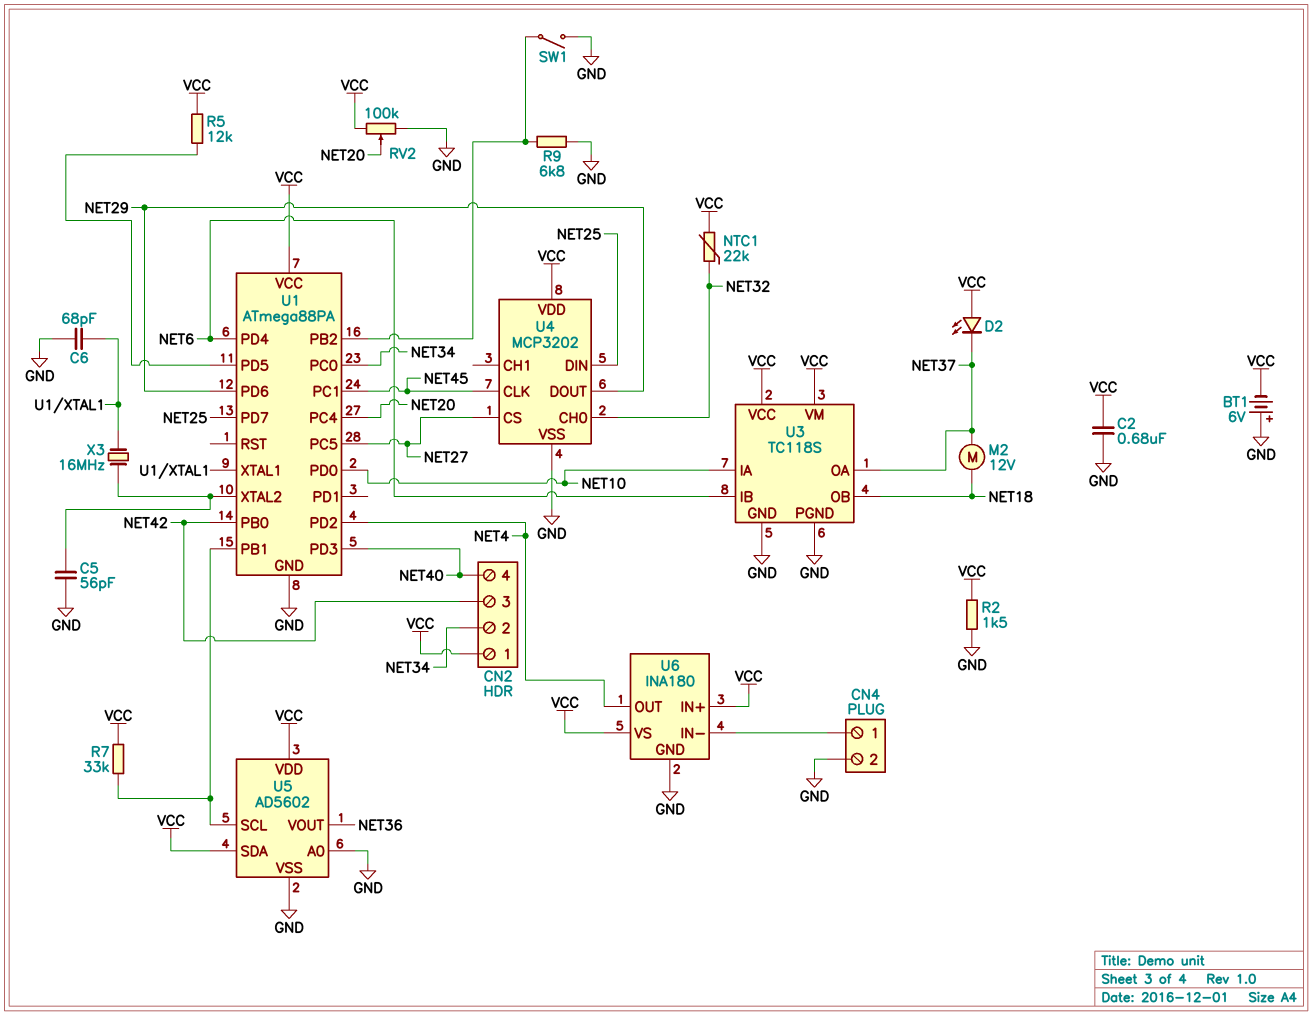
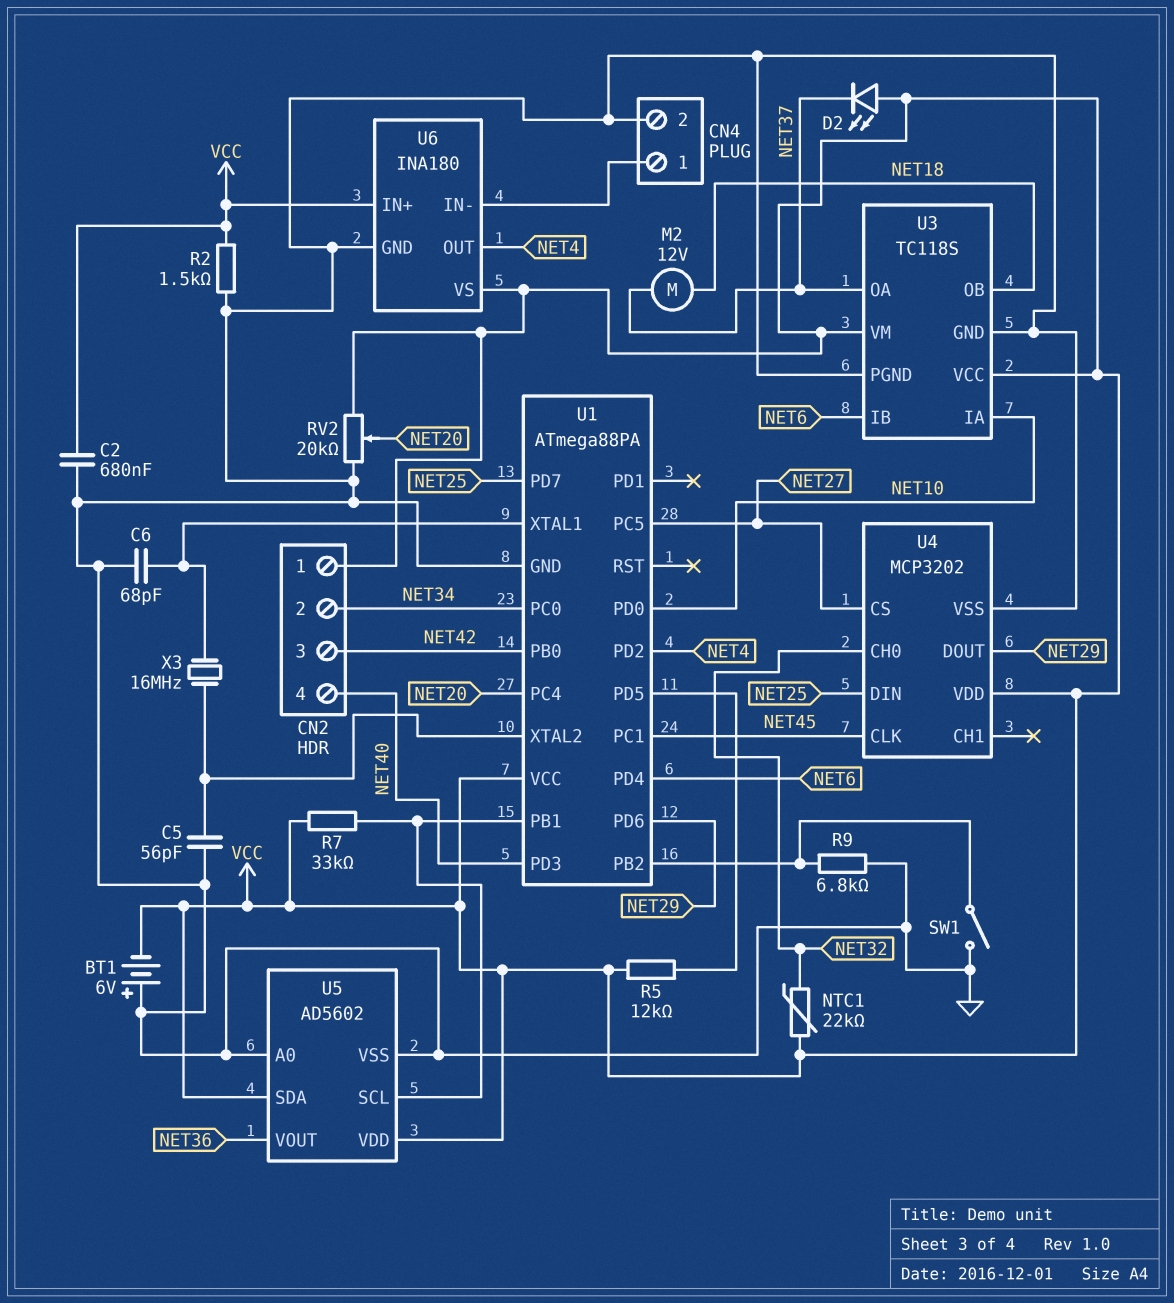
RV2: 100k (GND, VCC, wiper NET20) -> 20k (GND, VCC, wiper NET20)

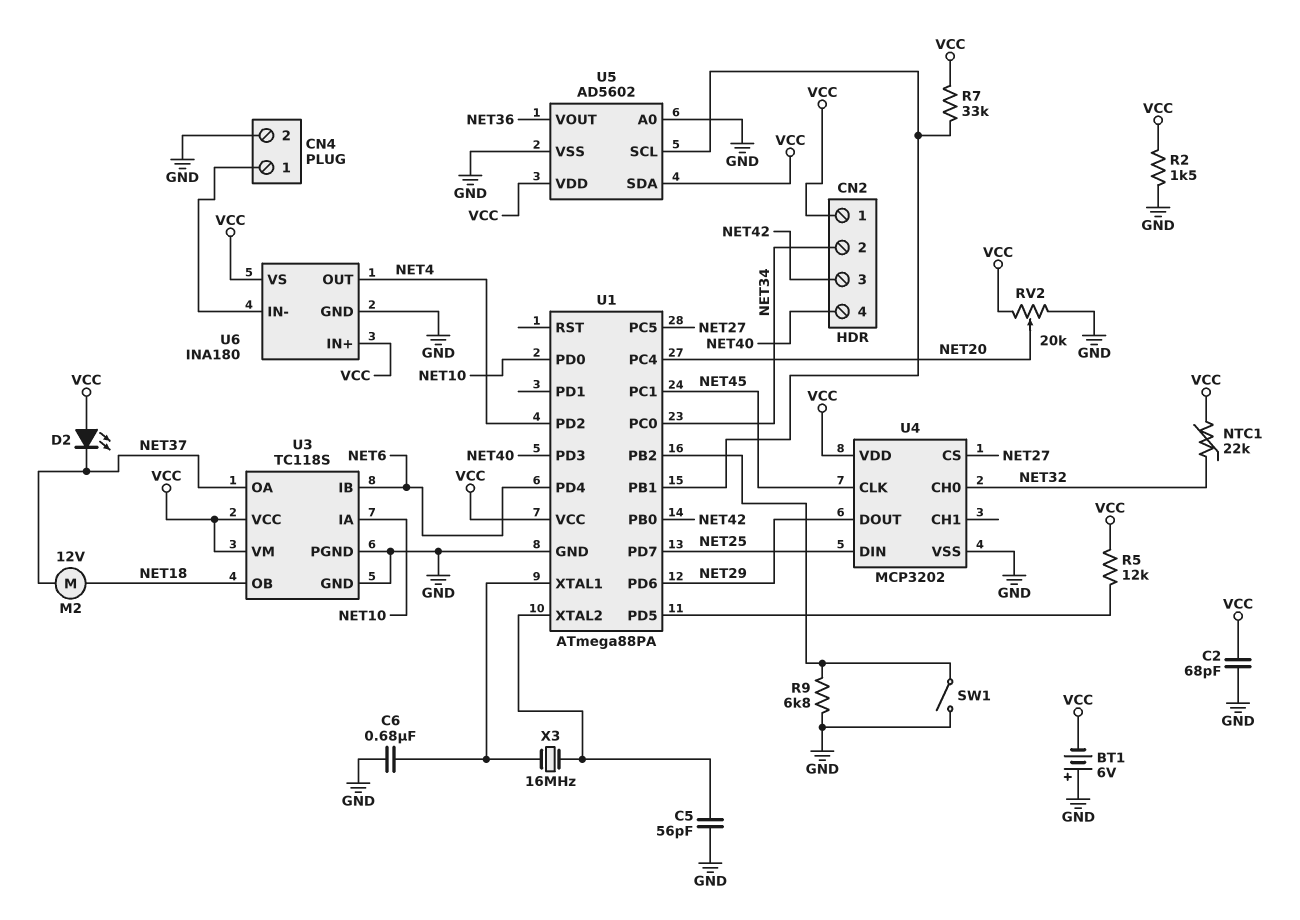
C2: 680nF (GND, VCC) -> 68pF (GND, VCC)
C6: 68pF (GND, U1/XTAL1) -> 680nF (GND, U1/XTAL1)

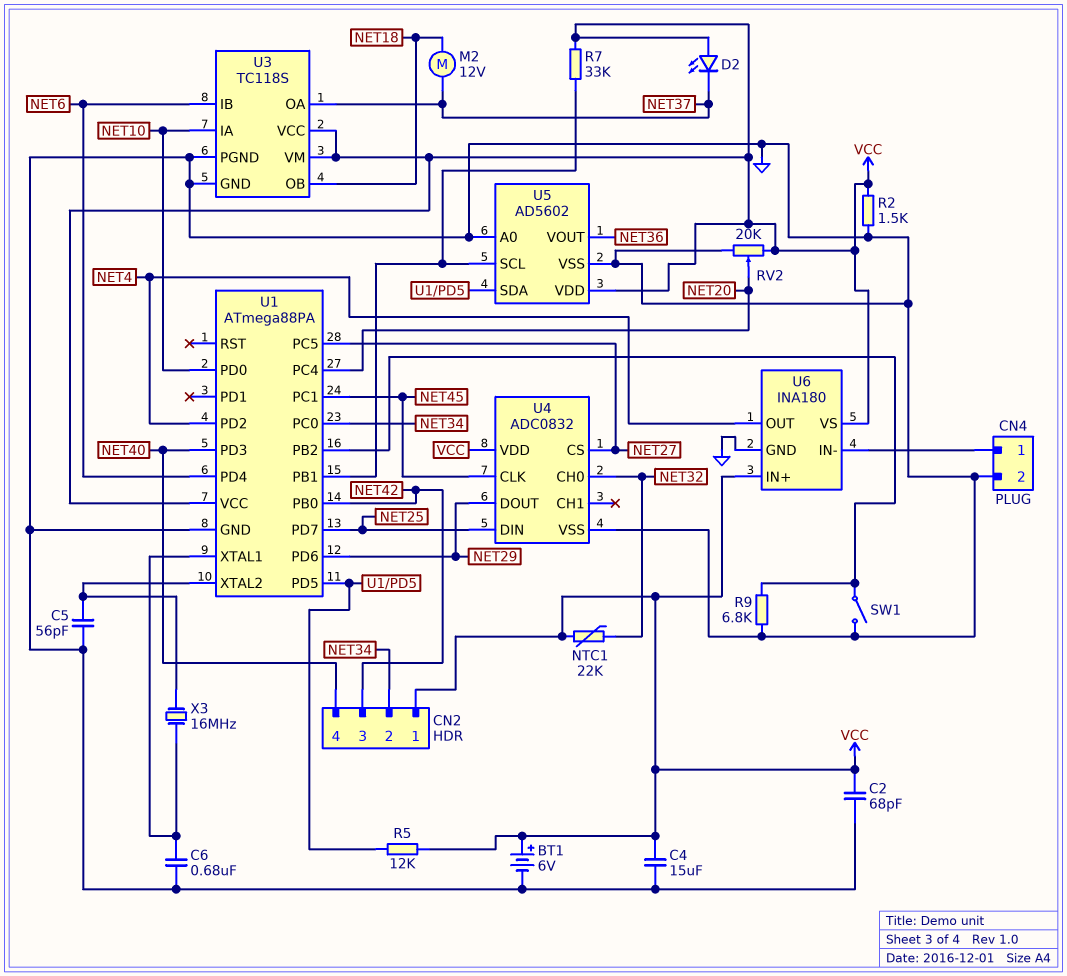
BT1: 6V (plus GND, minus VCC) -> 6V (plus VCC, minus GND)
C4: none -> 15uF (GND, VCC)
U4: MCP3202 -> ADC0832
U5 pin SDA: VCC -> U1/PD5

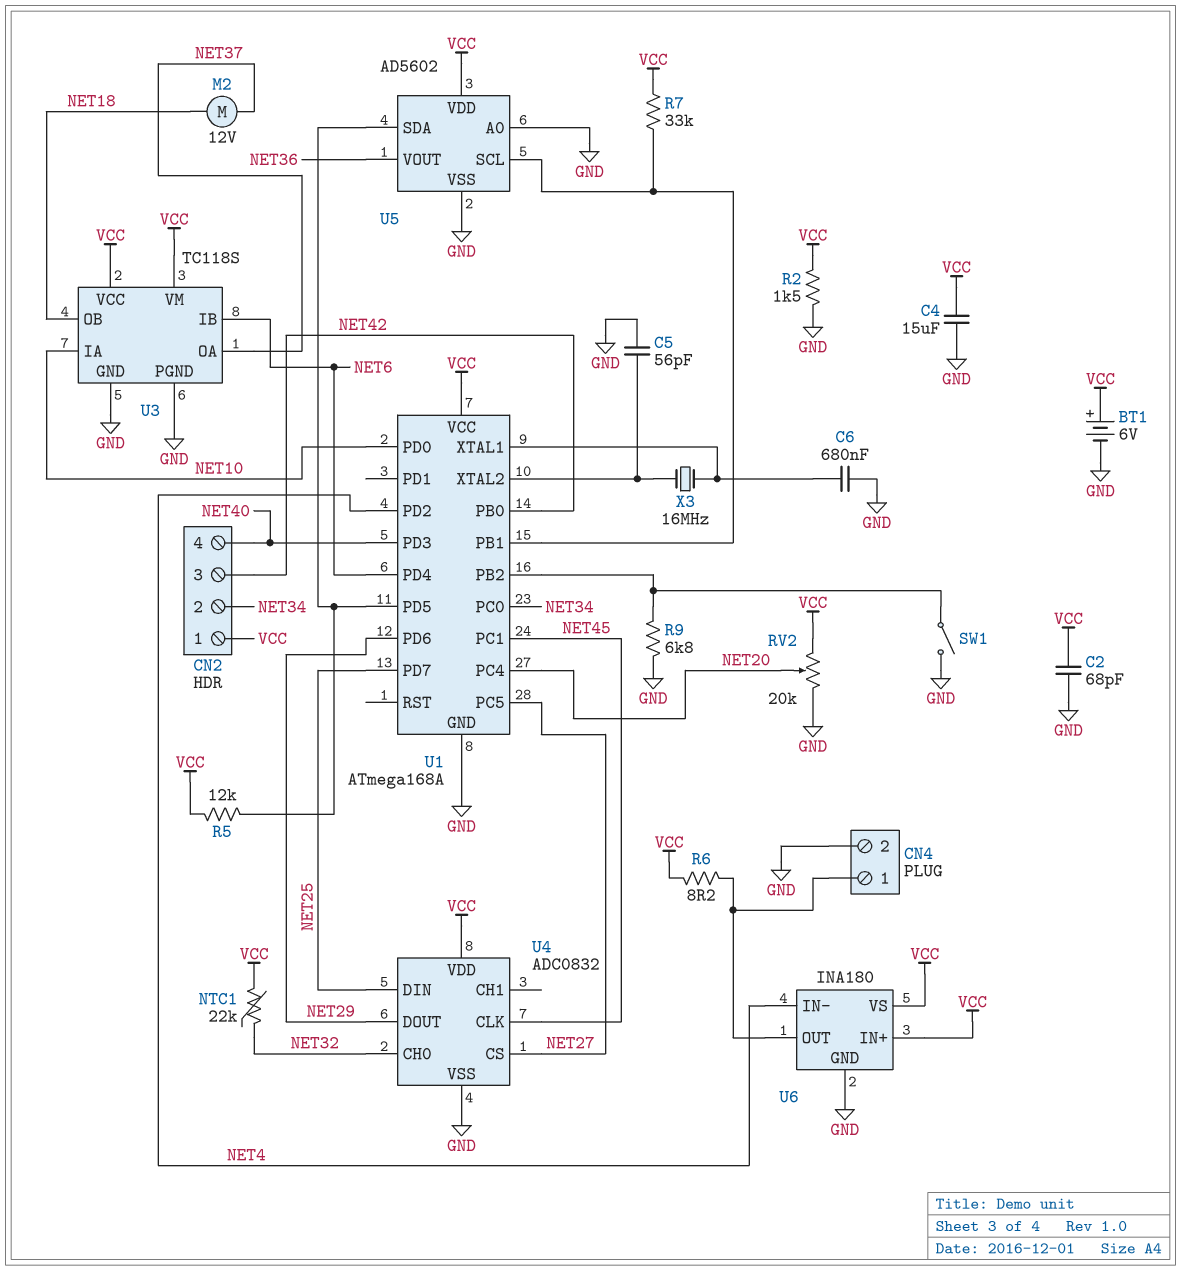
D2: LED (A VCC, K NET37) -> none
R6: none -> 8.2 (CN4/1, VCC)
U1: ATmega88PA -> ATmega168A
U6 pin IN-: CN4/1 -> NET4
U6 pin OUT: NET4 -> CN4/1

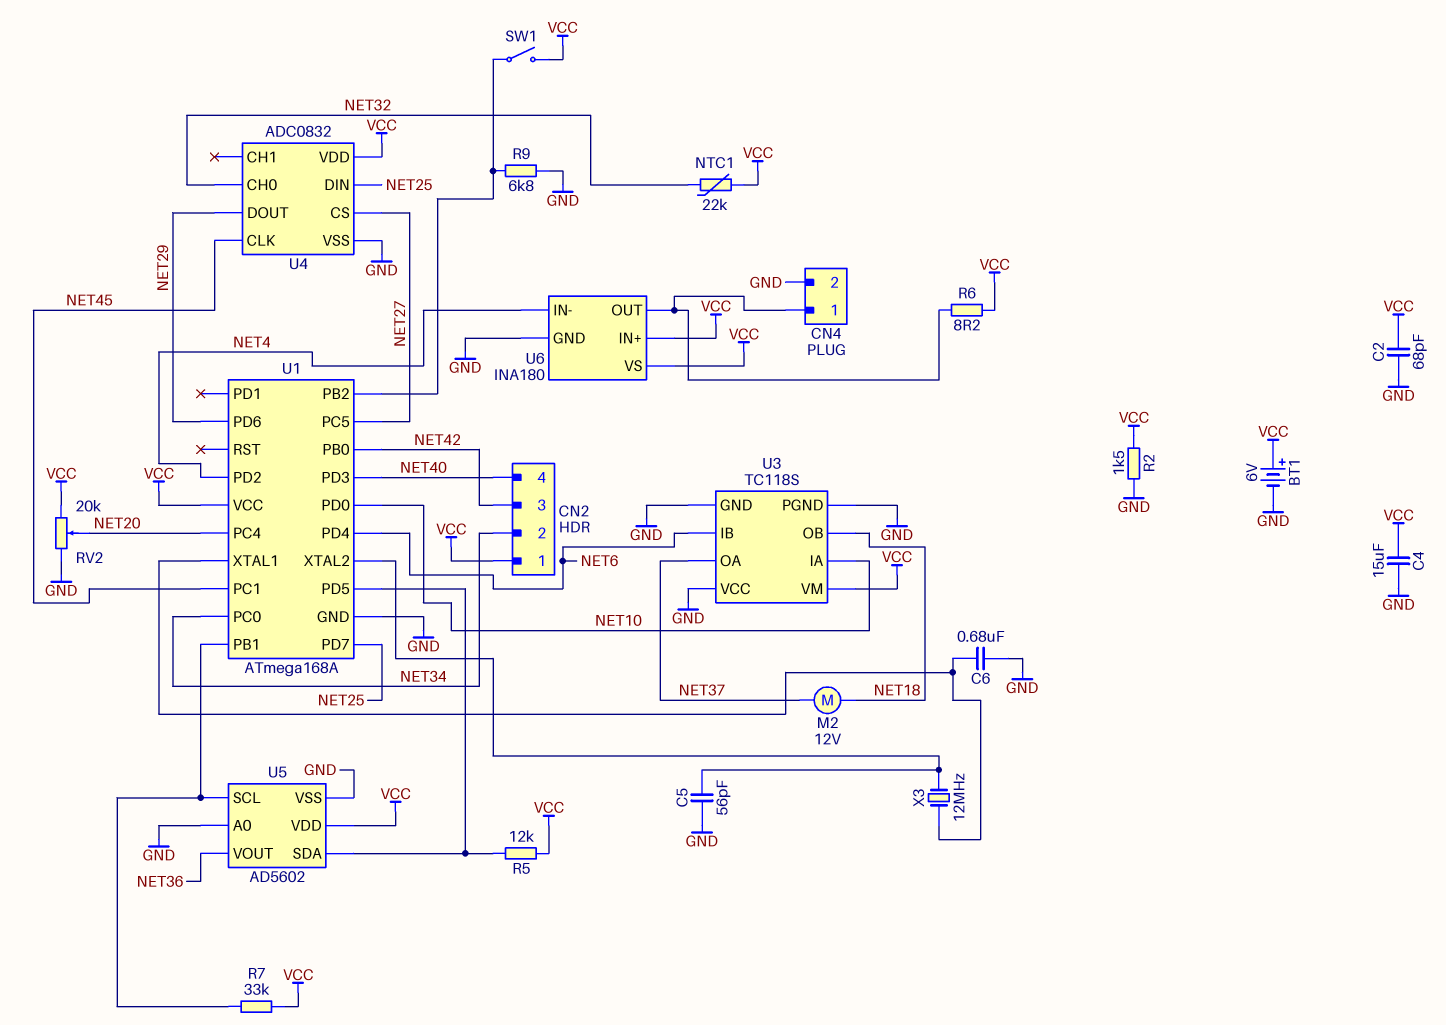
SW1: switch (GND, U1/PB2) -> switch (U1/PB2, VCC)
U3 pin VCC: VCC -> GND
X3: 16MHz (U1/XTAL1, U1/XTAL2) -> 12MHz (U1/XTAL1, U1/XTAL2)

